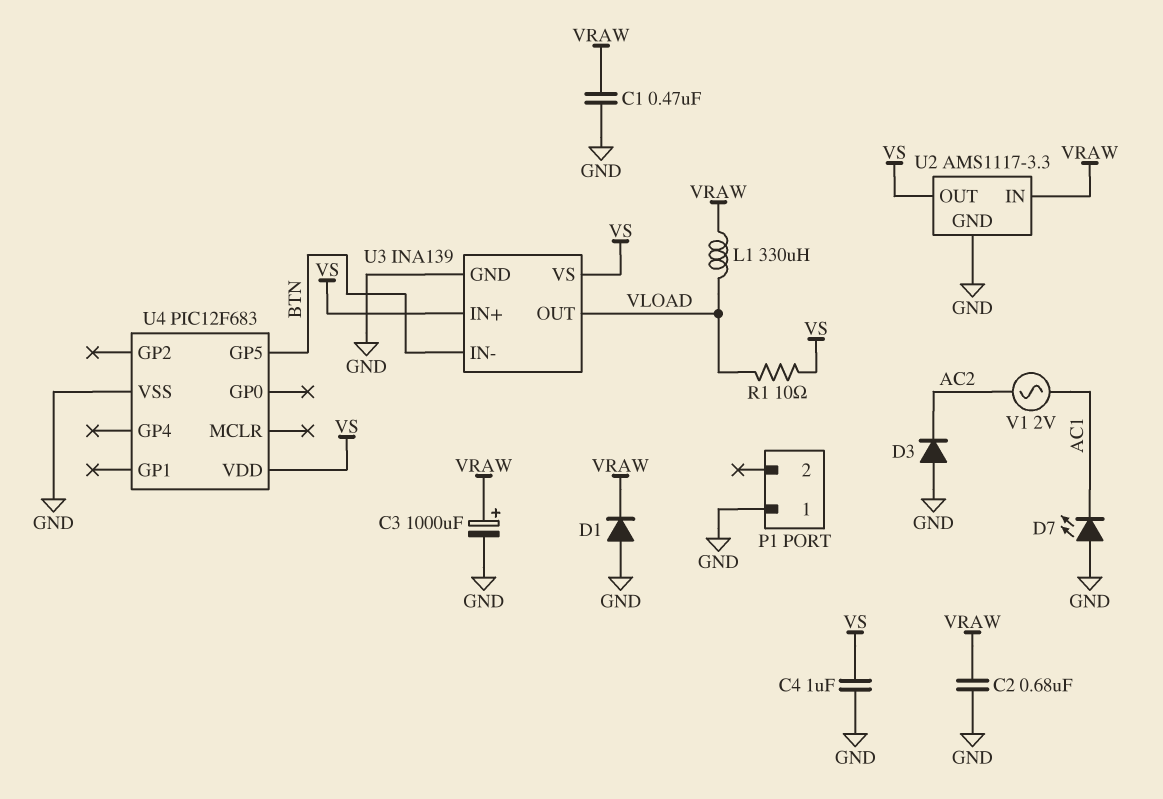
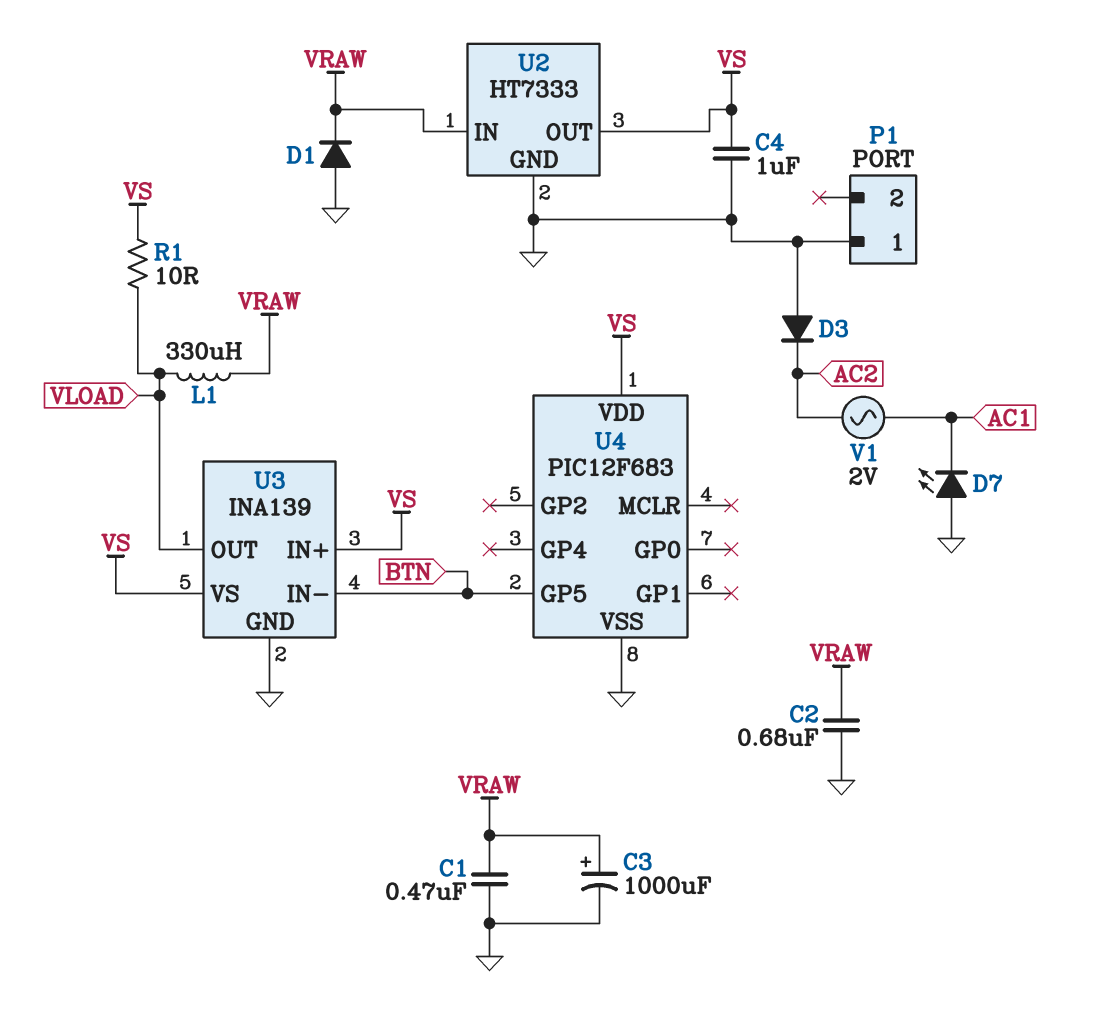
U2: AMS1117-3.3 -> HT7333

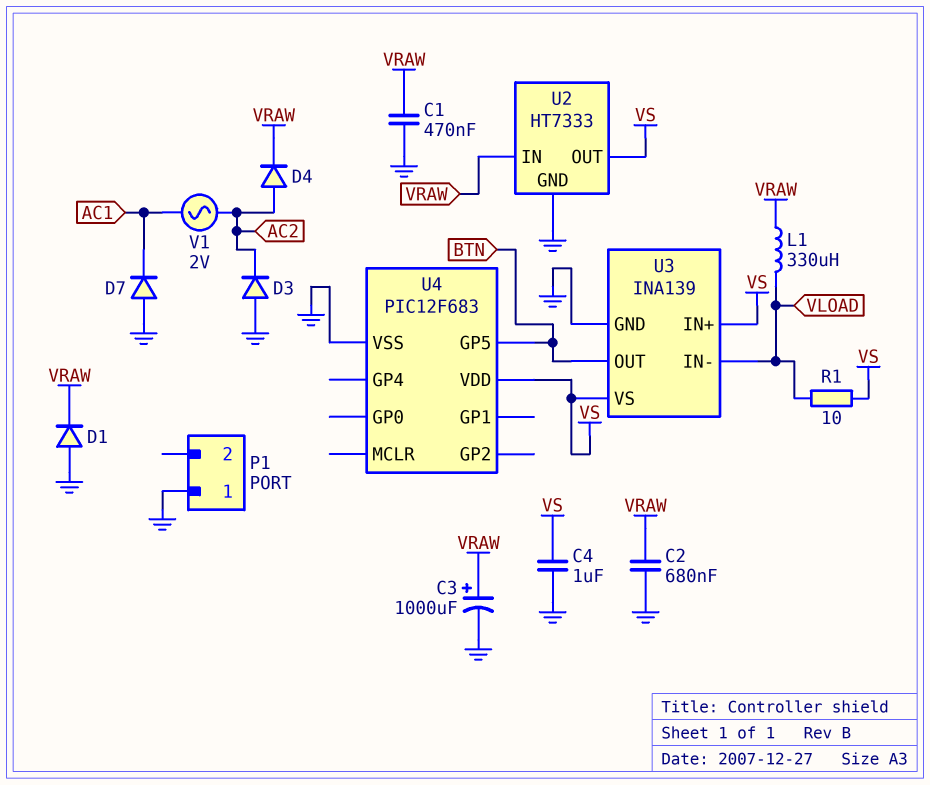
D4: none -> diode (A AC2, K VRAW)
D7: LED (A GND, K AC1) -> diode (A GND, K AC1)
U3 pin IN-: BTN -> VLOAD
U3 pin OUT: VLOAD -> BTN

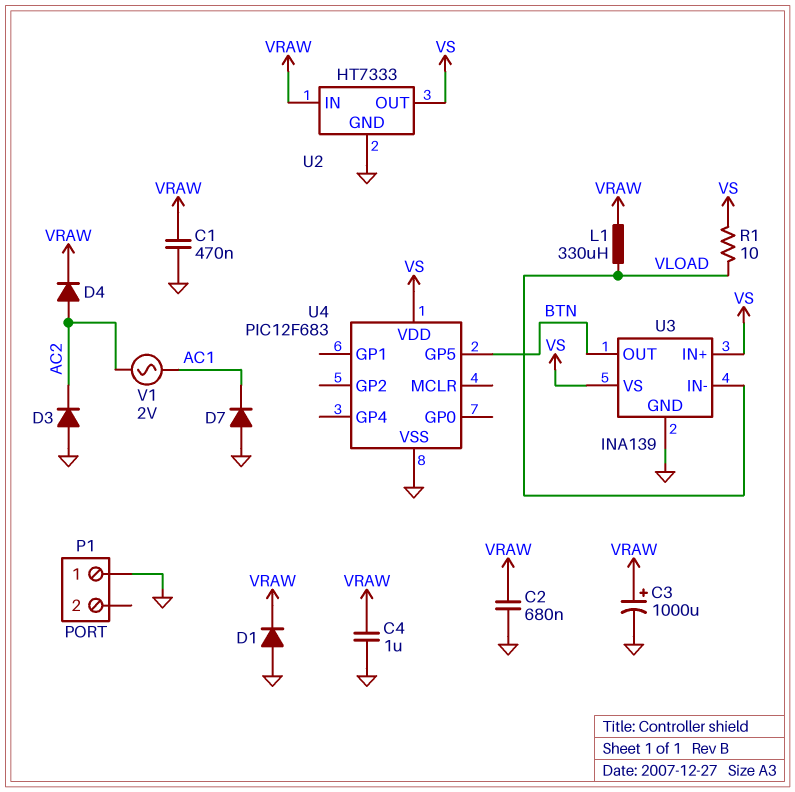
C4: 1uF (GND, VS) -> 1uF (GND, VRAW)

